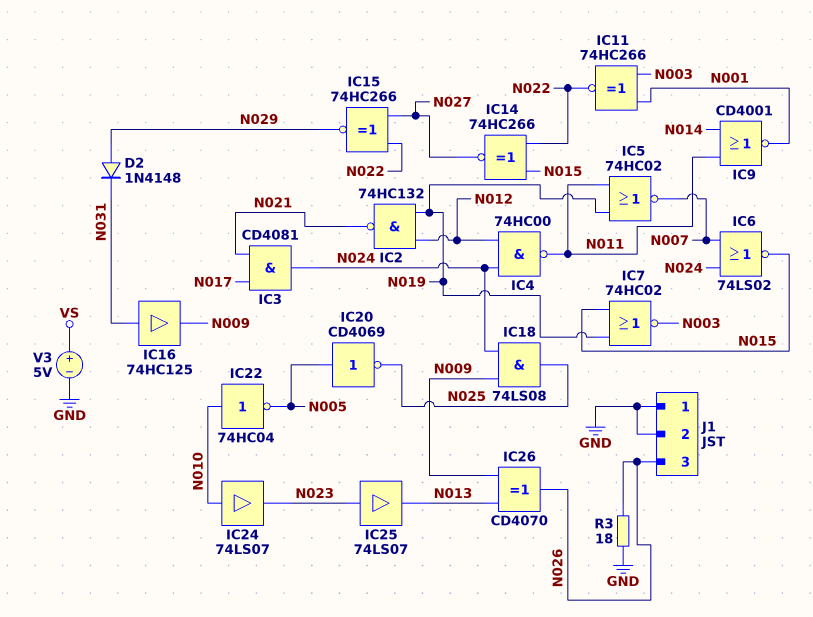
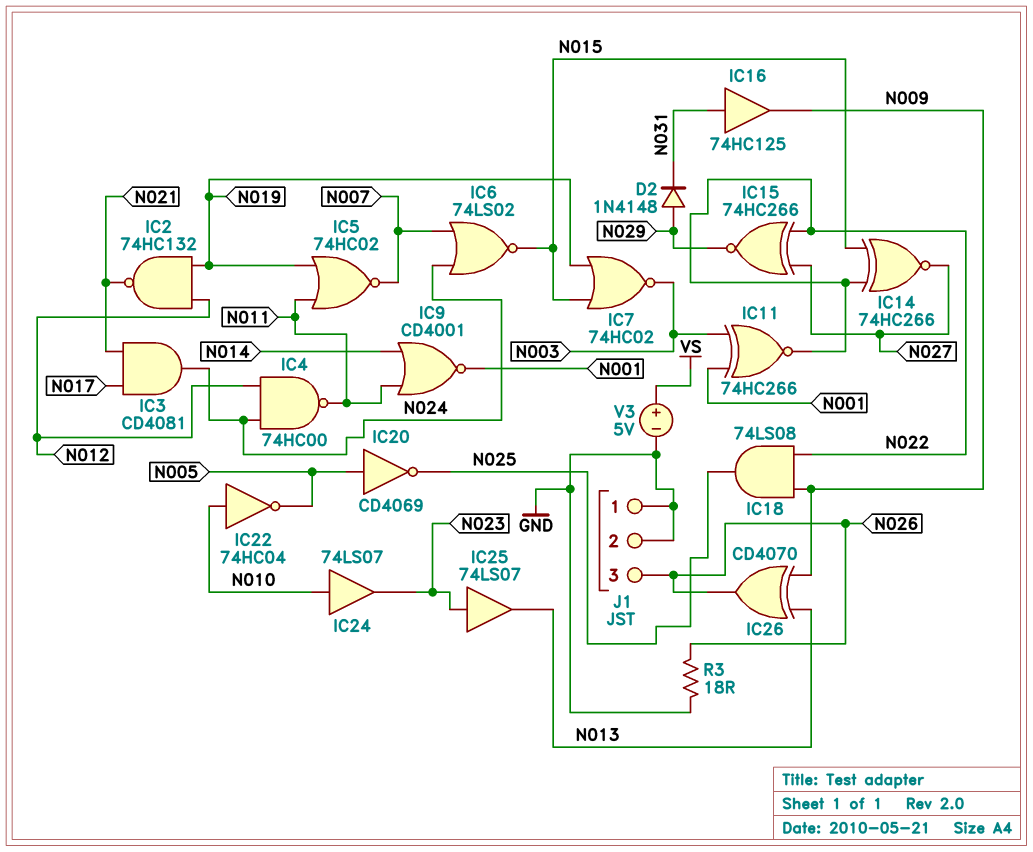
IC18: AND 74LS08 (in N009, in N024, out N025) -> AND 74LS08 (in N009, in N022, out N025)

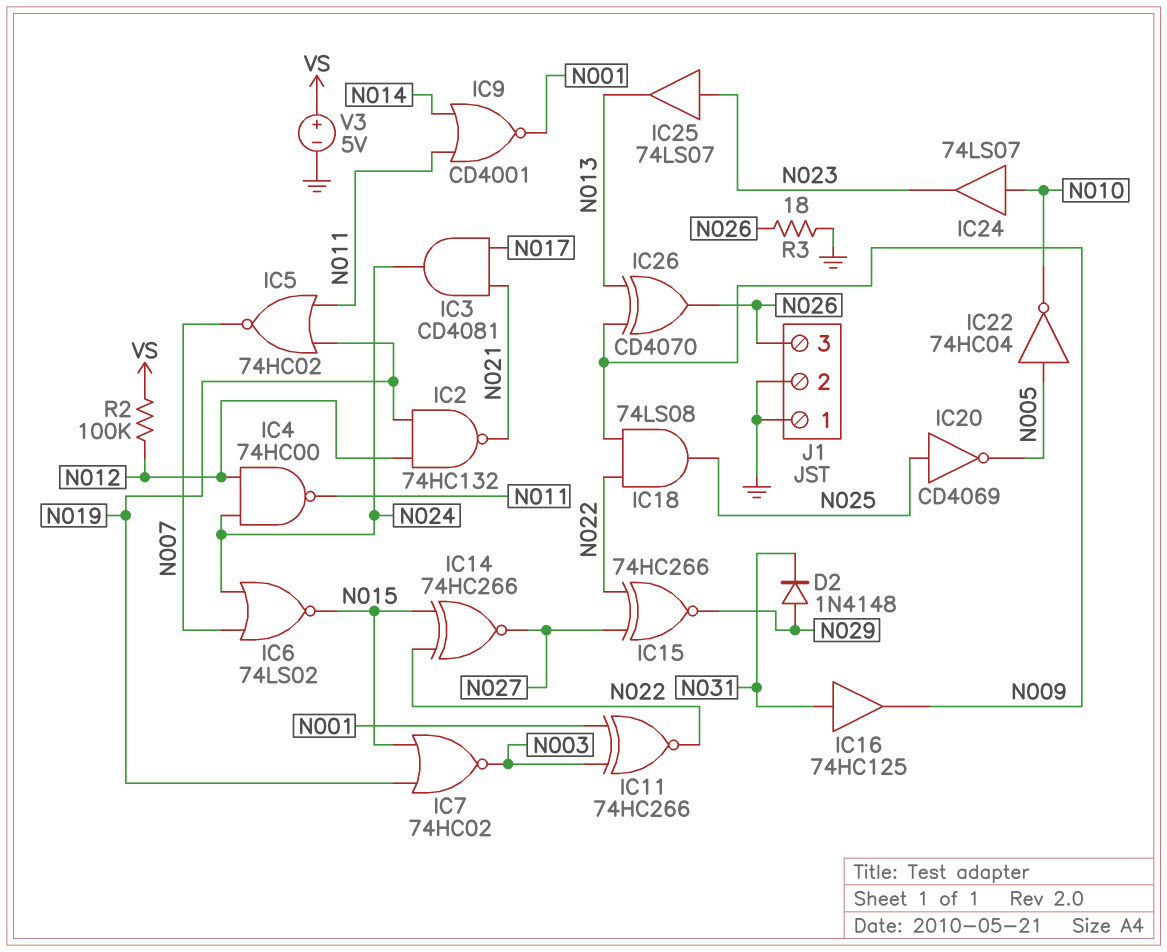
IC20: NOT CD4069 (in N005, out N025) -> NOT CD4069 (in N025, out N005)
IC22: NOT 74HC04 (in N010, out N005) -> NOT 74HC04 (in N005, out N010)
R2: none -> 100k (N012, VS)

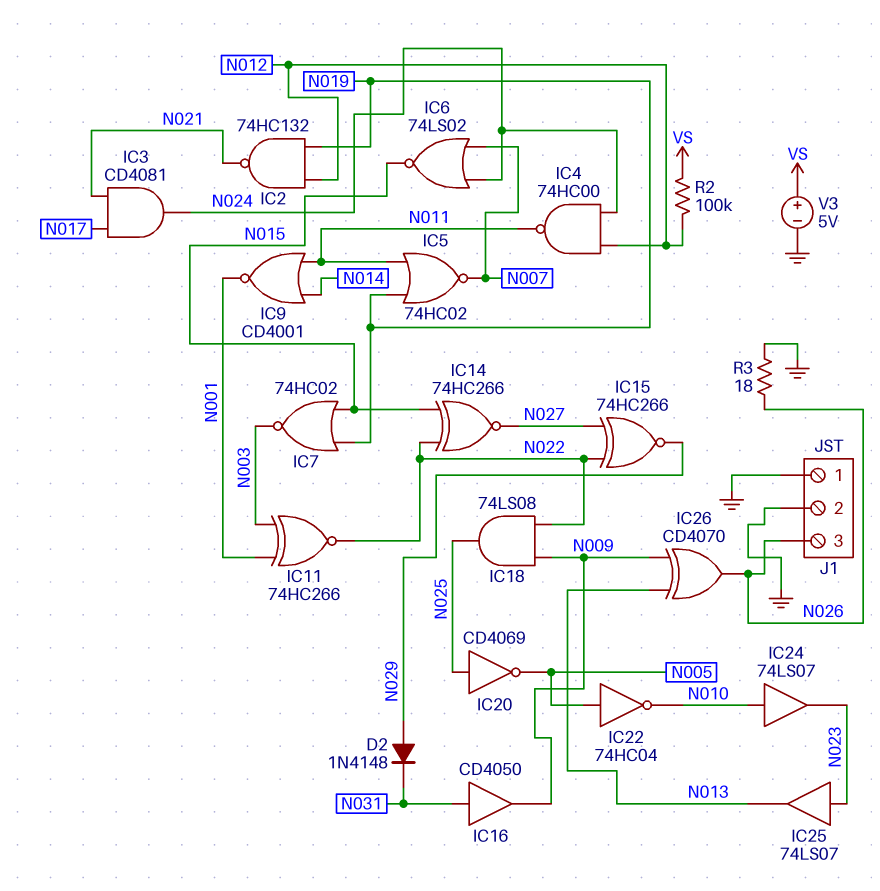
IC16: buffer 74HC125 (in N031, out N009) -> buffer CD4050 (in N031, out N009)

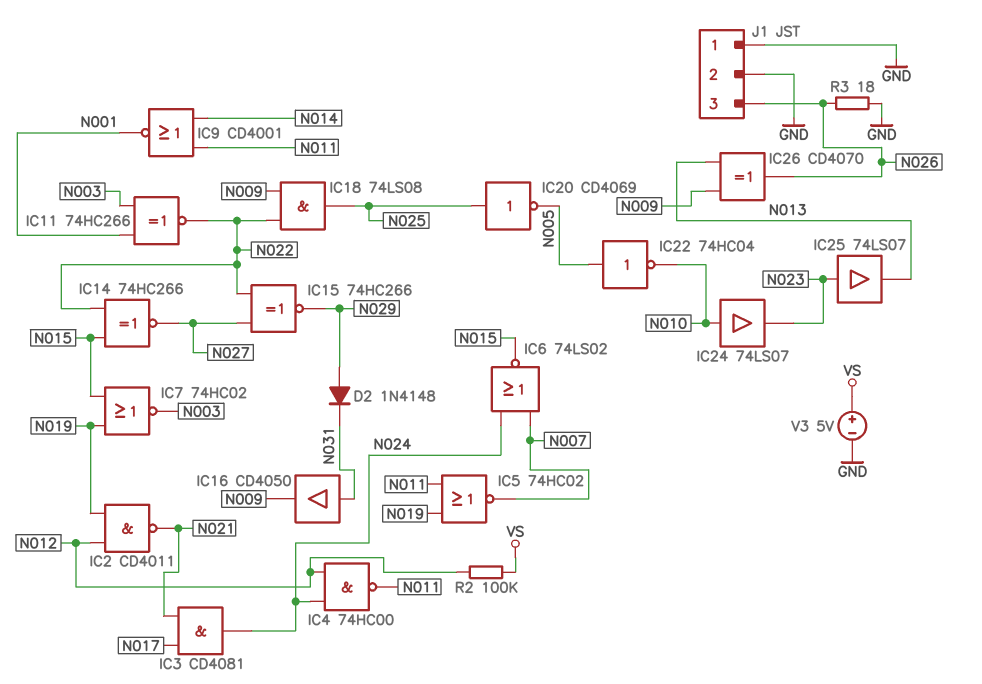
IC2: NAND 74HC132 (in N012, in N019, out N021) -> NAND CD4011 (in N012, in N019, out N021)

